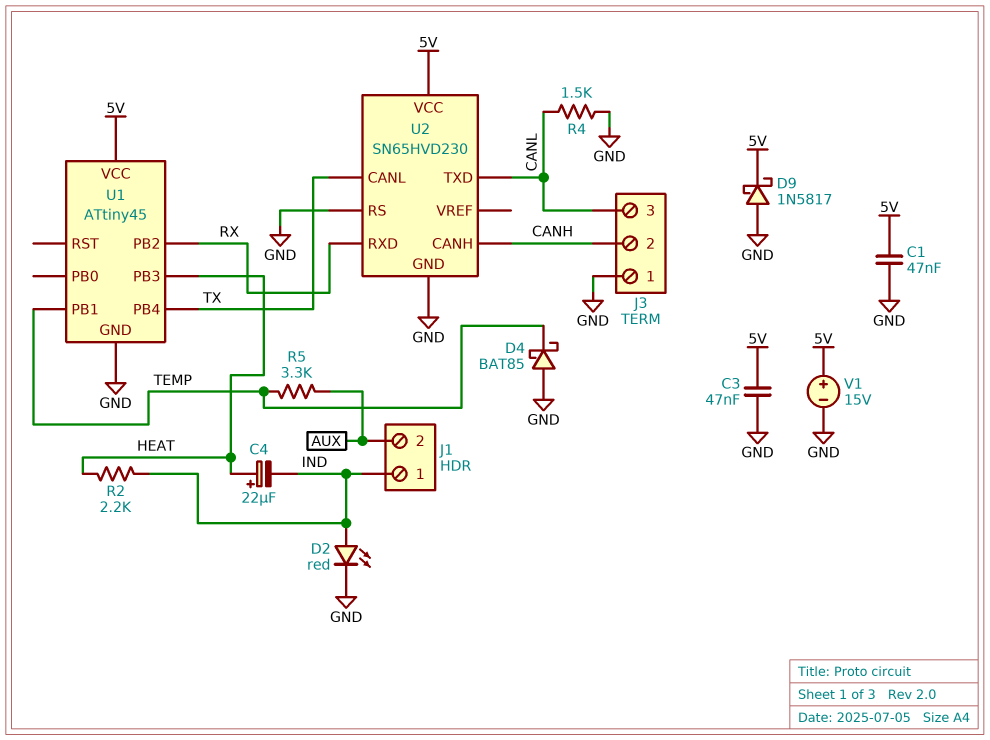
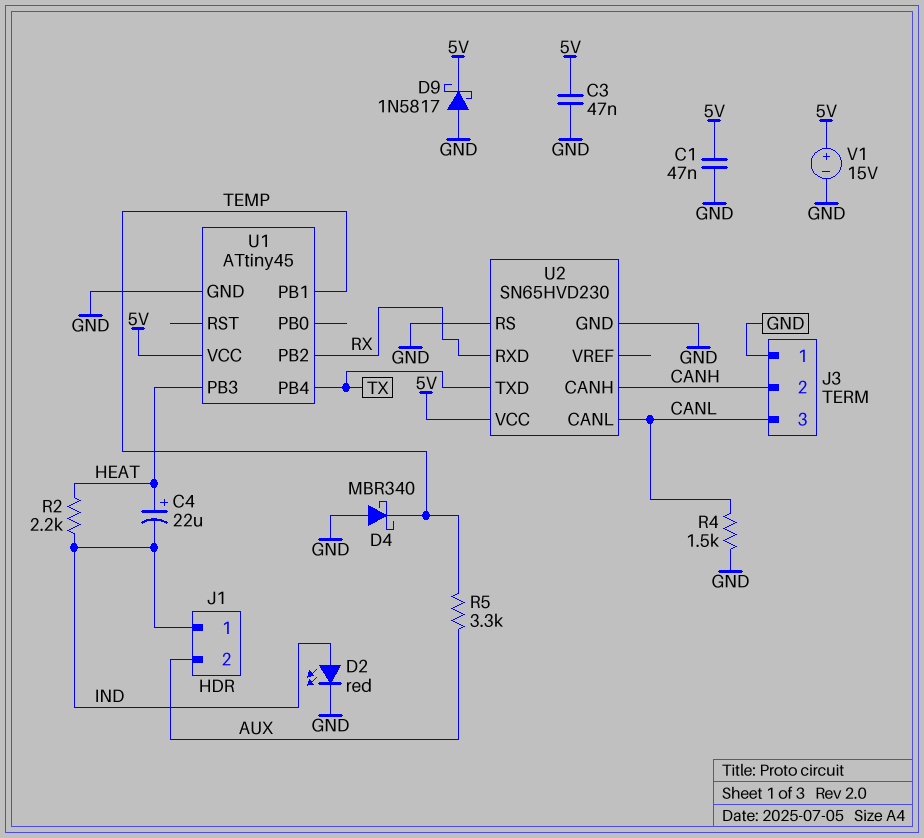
D4: schottky BAT85 (A GND, K TEMP) -> schottky MBR340 (A GND, K TEMP)
U2 pin CANL: TX -> CANL
U2 pin TXD: CANL -> TX

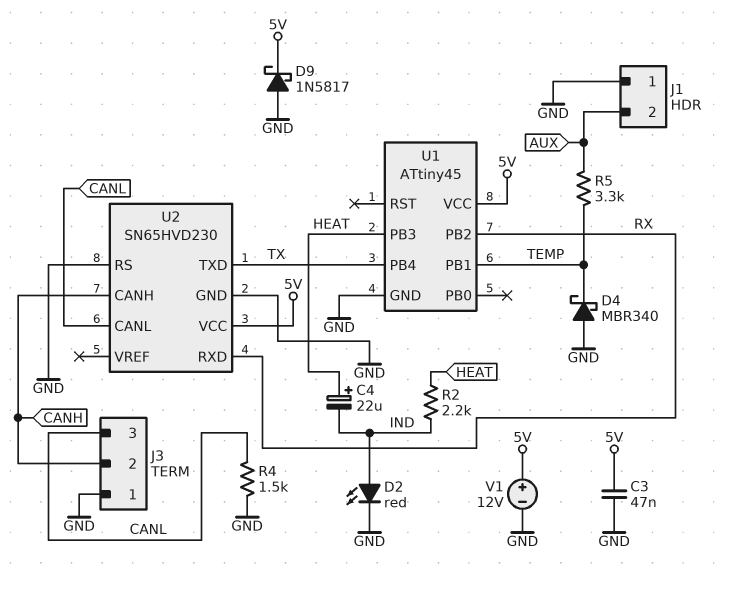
C1: 47nF (5V, GND) -> none
J1 pin 1: IND -> GND
V1: 15V (plus 5V, minus GND) -> 12V (plus 5V, minus GND)

